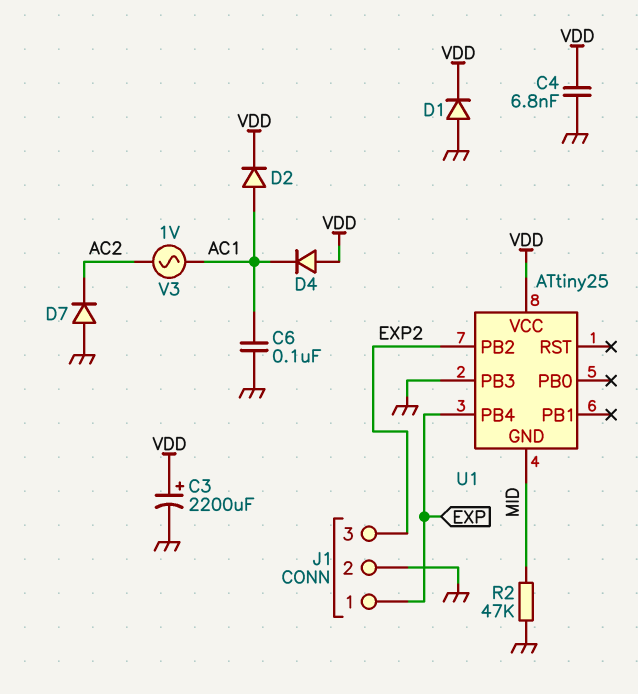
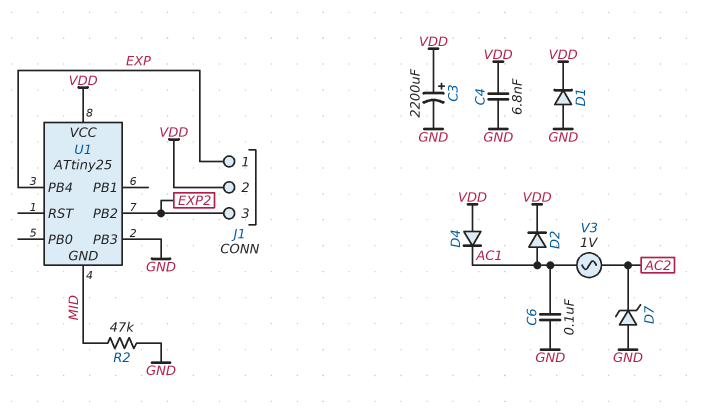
D7: diode (A GND, K AC2) -> zener (A GND, K AC2)
J1 pin 2: GND -> VDD

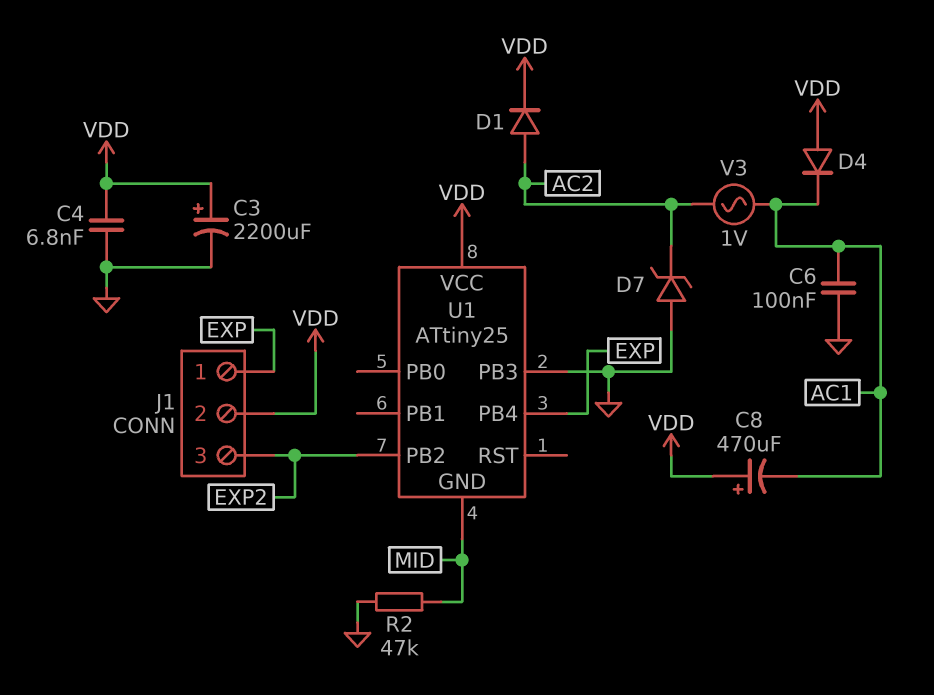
C8: none -> 470uF (plus VDD, minus AC1)
D1: diode (A GND, K VDD) -> diode (A AC2, K VDD)
D2: diode (A AC1, K VDD) -> none

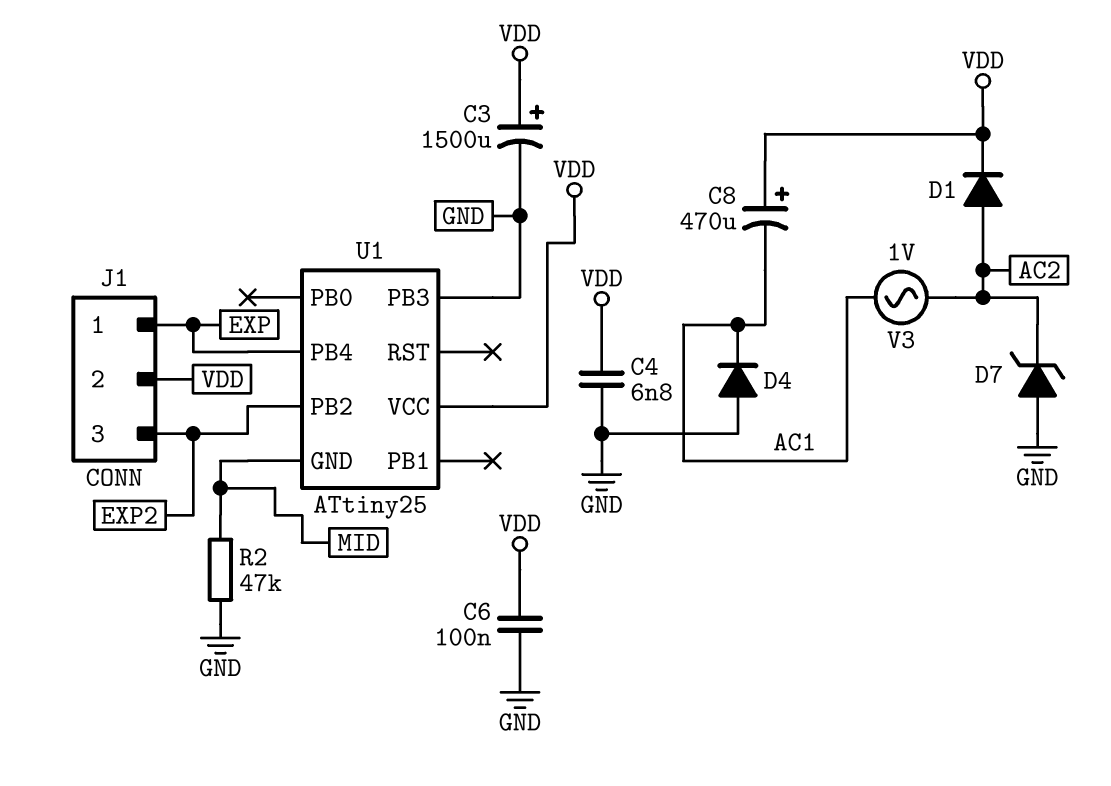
C3: 2200uF (plus VDD, minus GND) -> 1500uF (plus VDD, minus GND)
C6: 100nF (AC1, GND) -> 100nF (GND, VDD)
D4: diode (A VDD, K AC1) -> diode (A GND, K AC1)

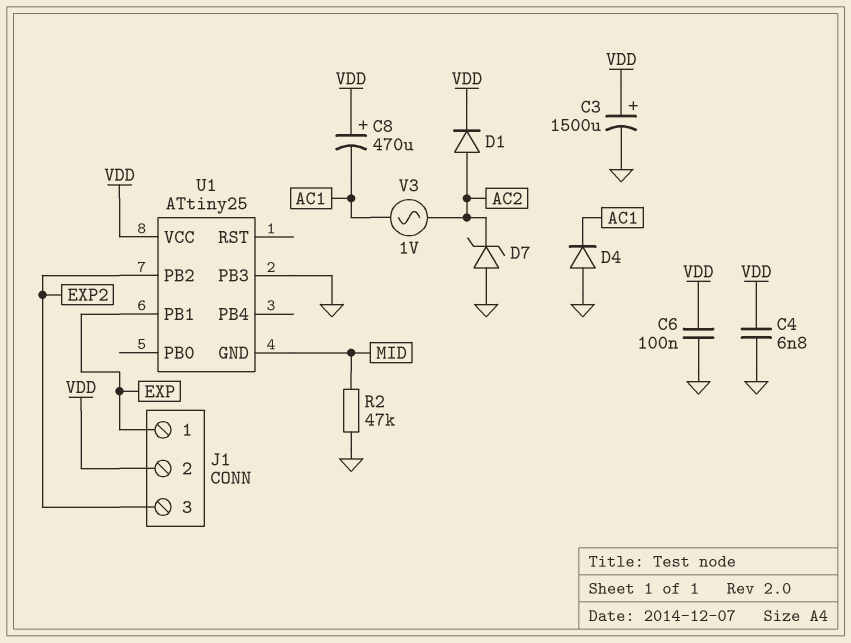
U1 pin PB1: none -> EXP
U1 pin PB4: EXP -> none

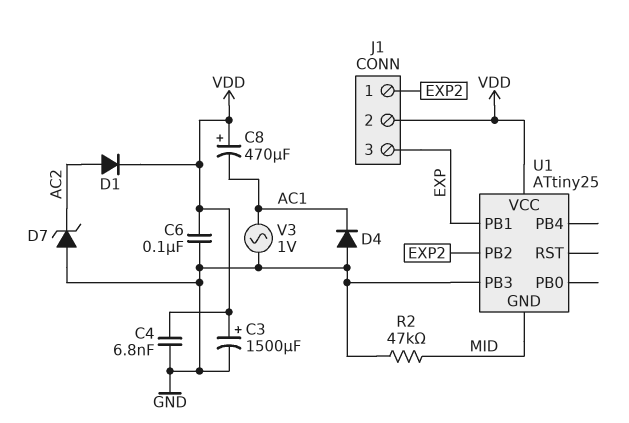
J1 pin 1: EXP -> EXP2
J1 pin 3: EXP2 -> EXP
V3: AC 1V (AC1, AC2) -> AC 1V (AC1, GND)

